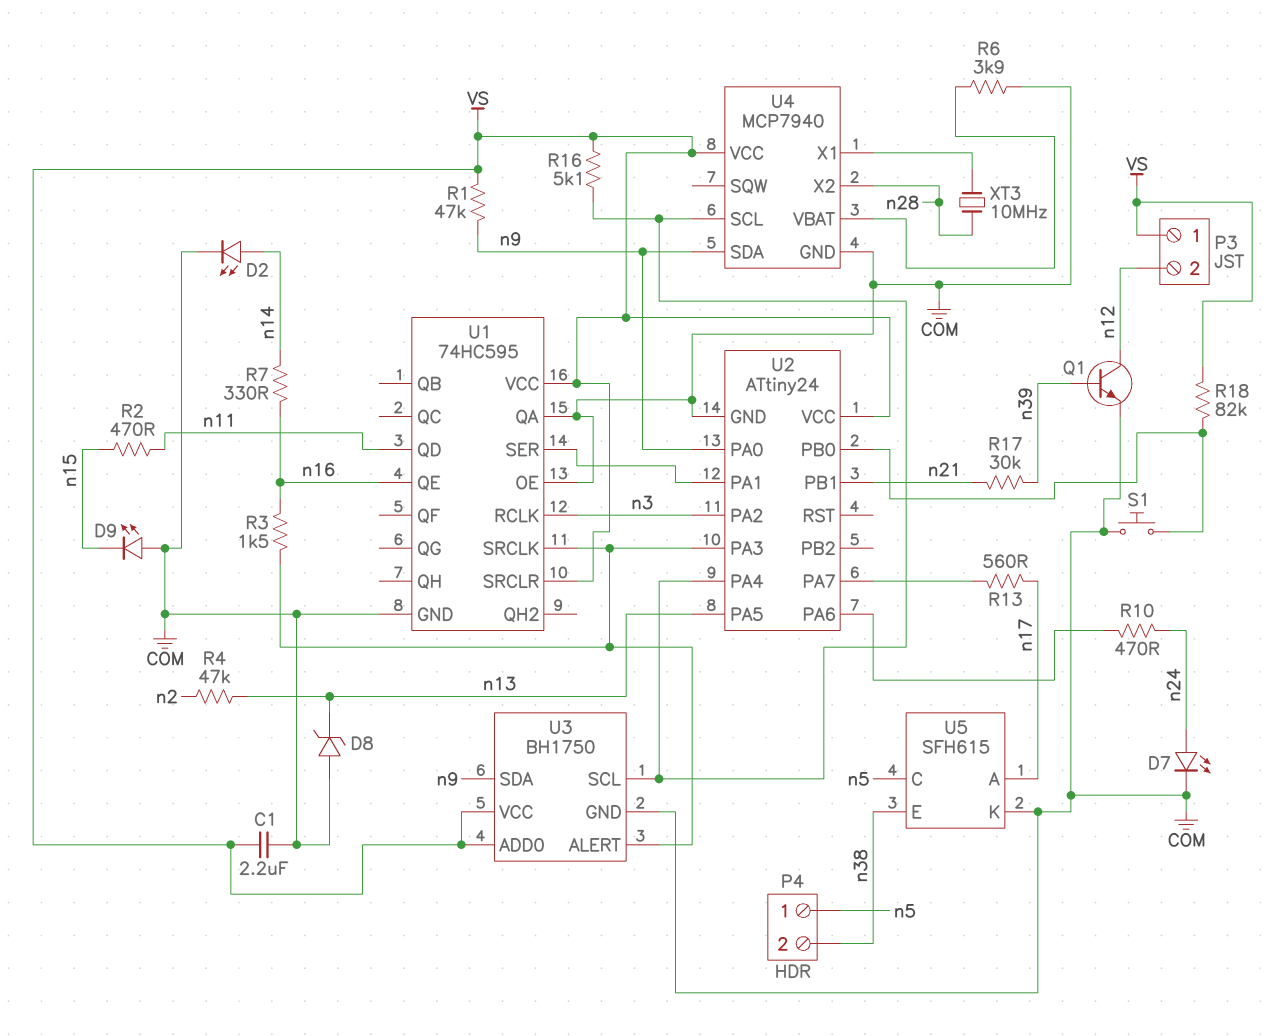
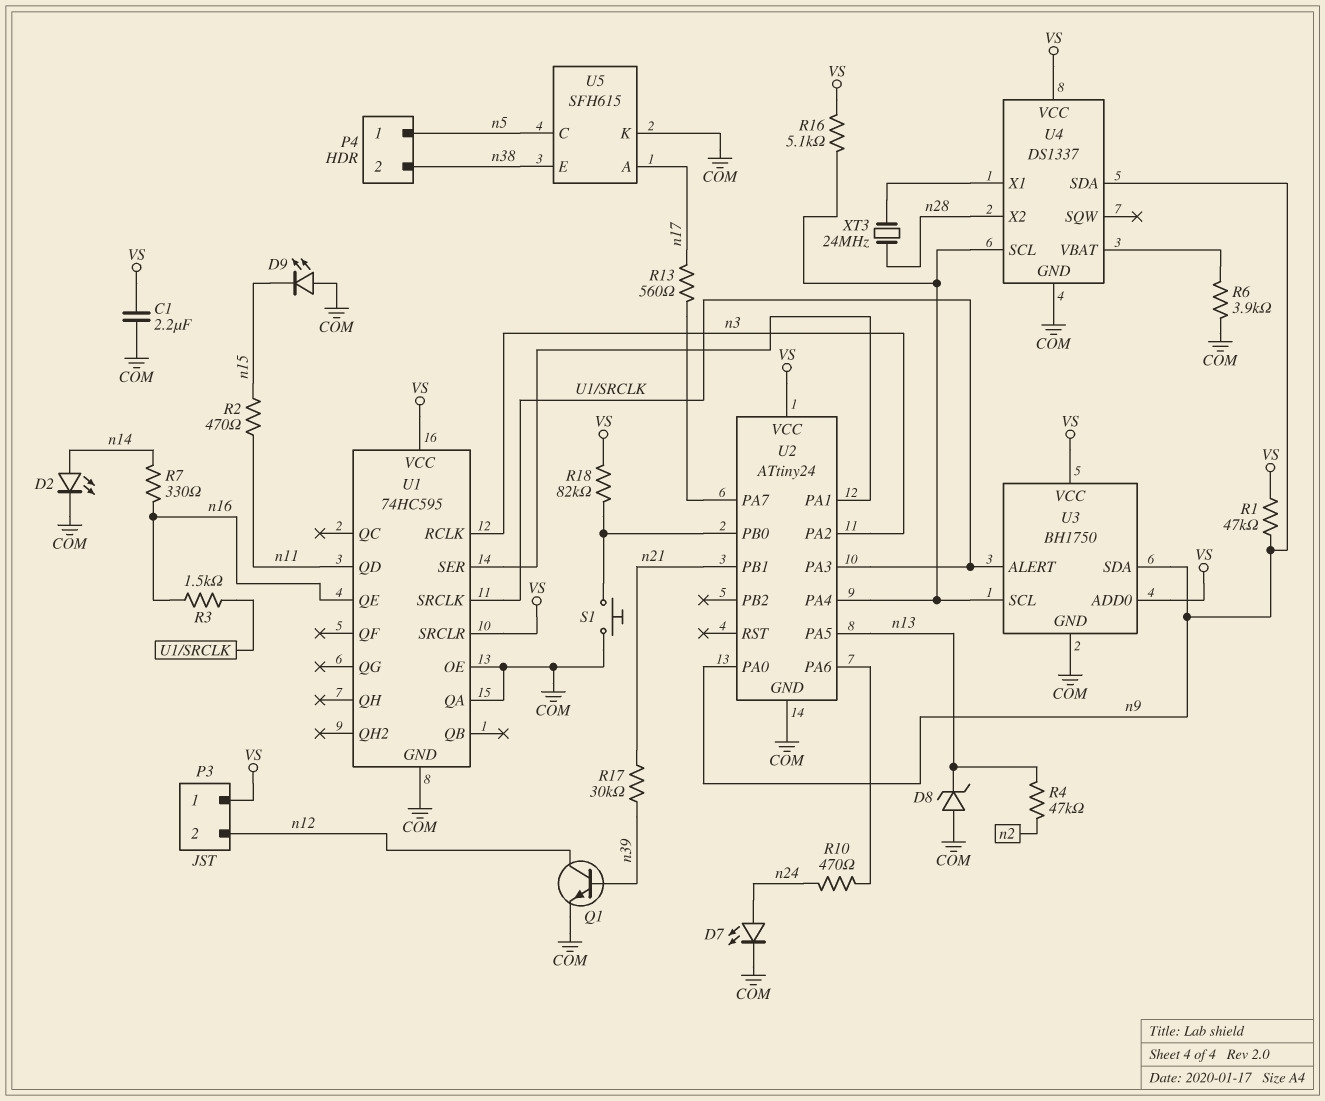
U4: MCP7940 -> DS1337
XT3: 10MHz (U4/X1, n28) -> 24MHz (U4/X1, n28)

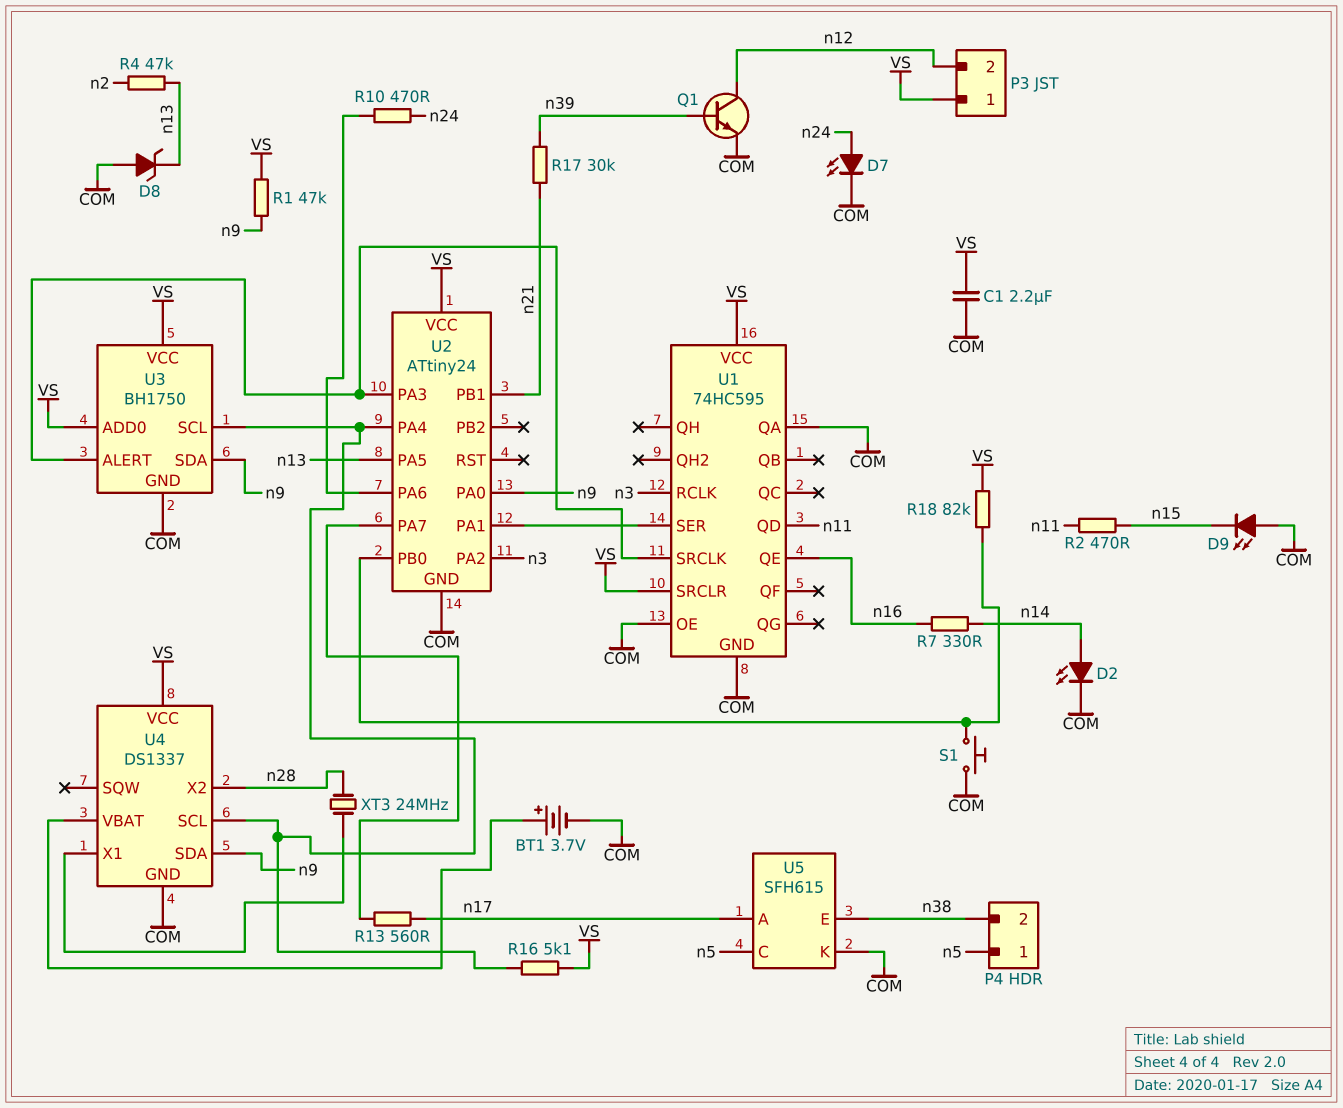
BT1: none -> 3.7V (plus U4/VBAT, minus COM)
R3: 1.5k (U1/SRCLK, n16) -> none
R6: 3.9k (COM, U4/VBAT) -> none

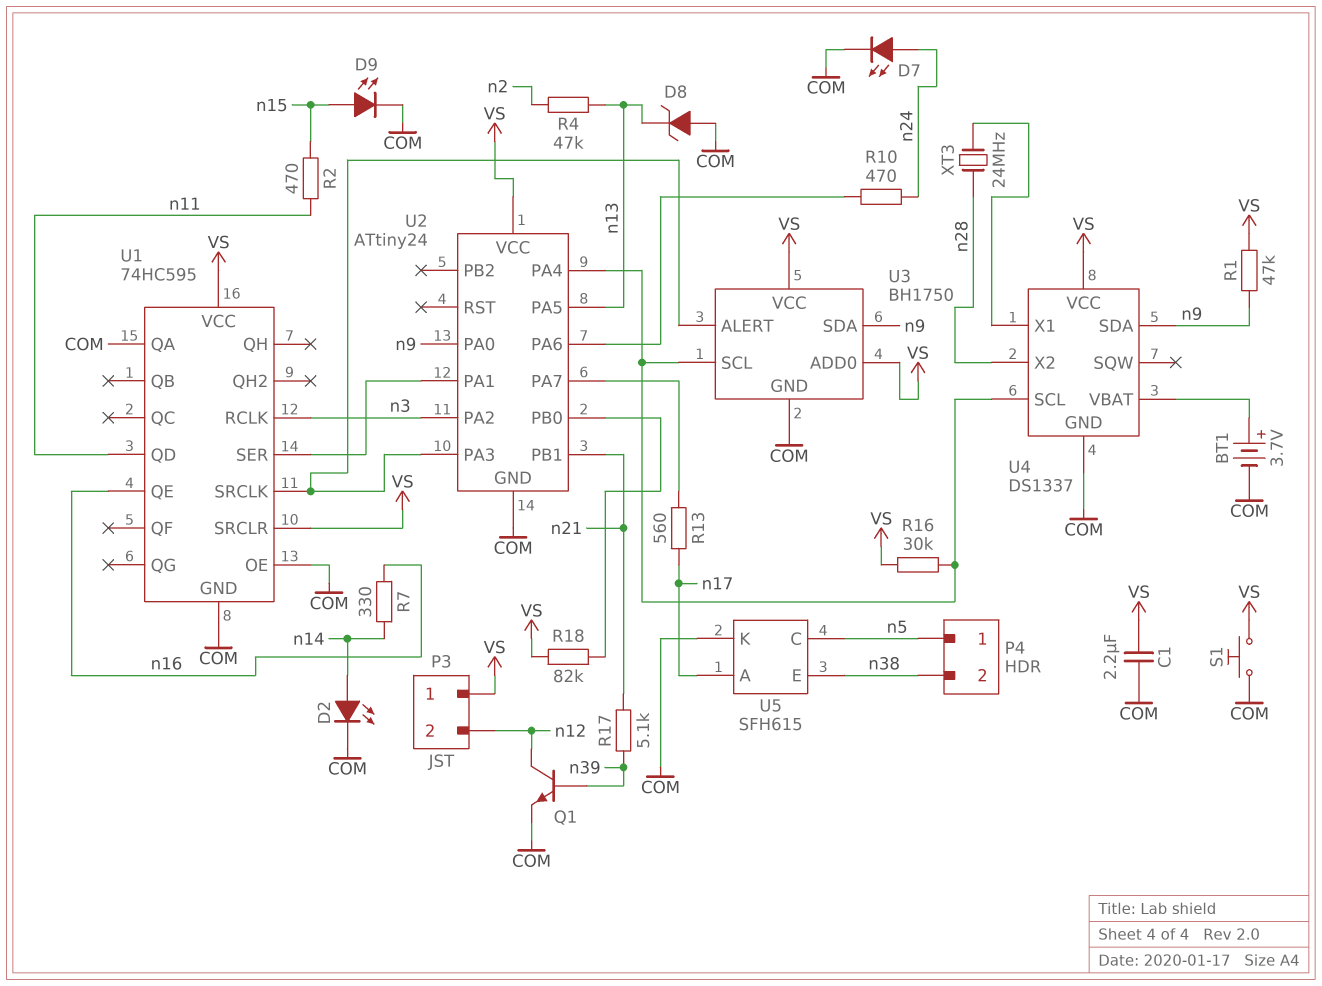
D9: LED (A COM, K n15) -> LED (A n15, K COM)
R16: 5.1k (U2/PA4, VS) -> 30k (U2/PA4, VS)
R17: 30k (n21, n39) -> 5.1k (n21, n39)
S1: button (COM, U2/PB0) -> button (COM, VS)

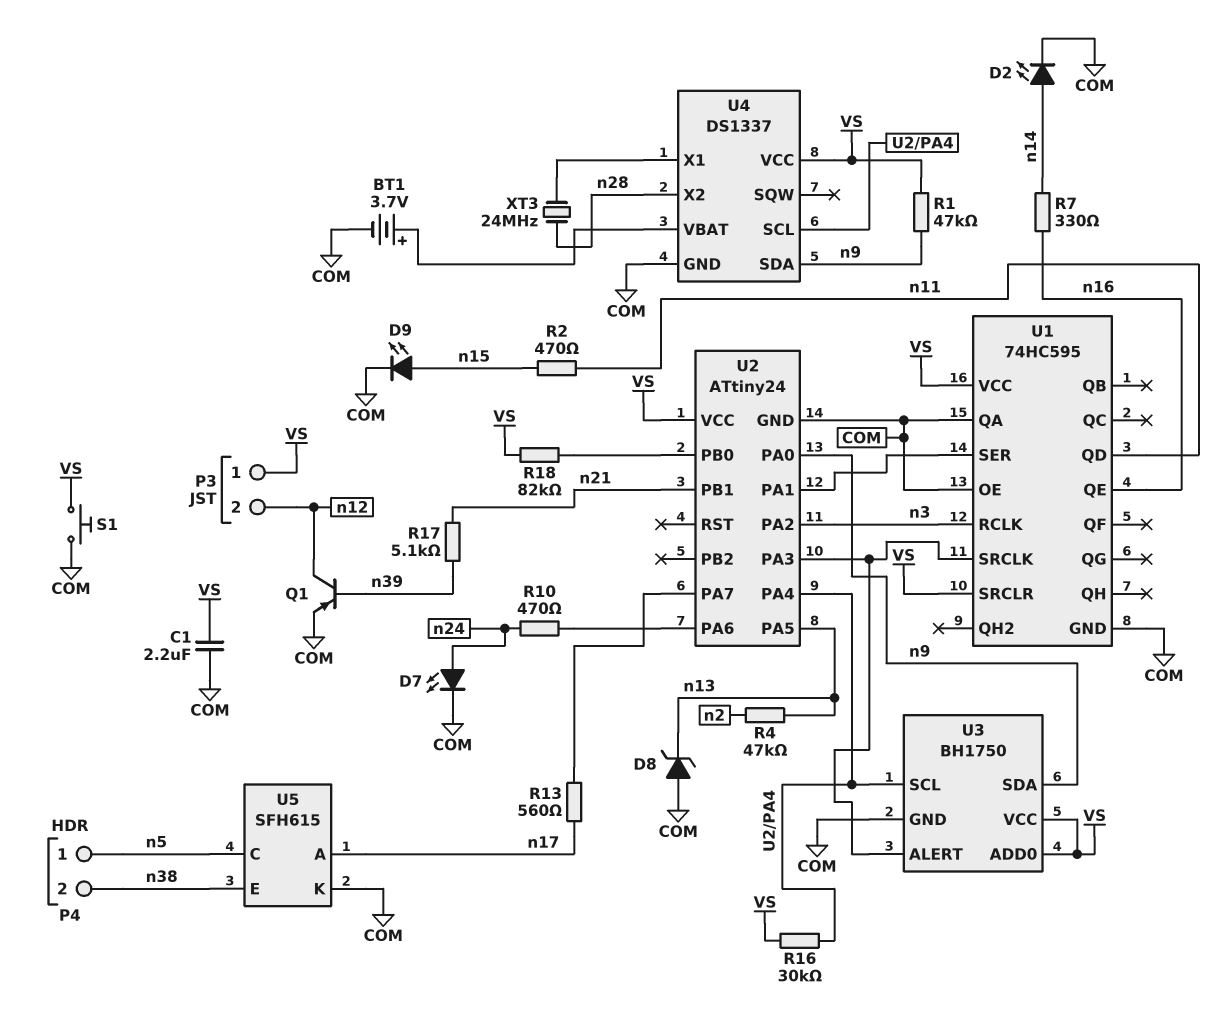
Q1: NPN (B n39, C n12, E COM) -> PNP (B n39, C n12, E COM)

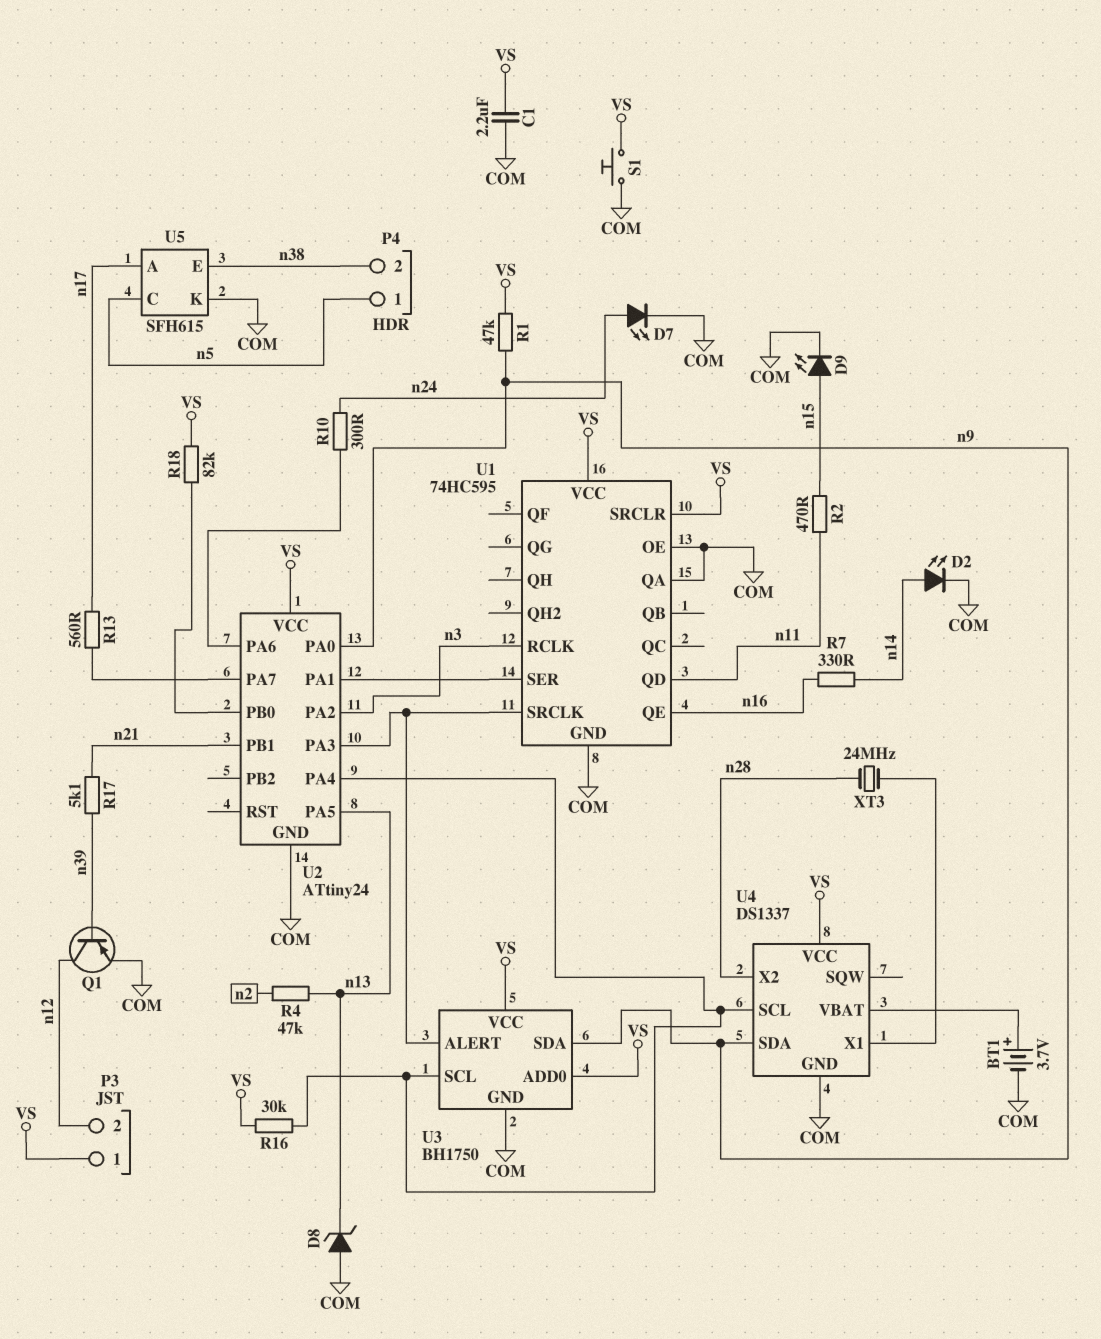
R10: 470 (U2/PA6, n24) -> 300 (U2/PA6, n24)

